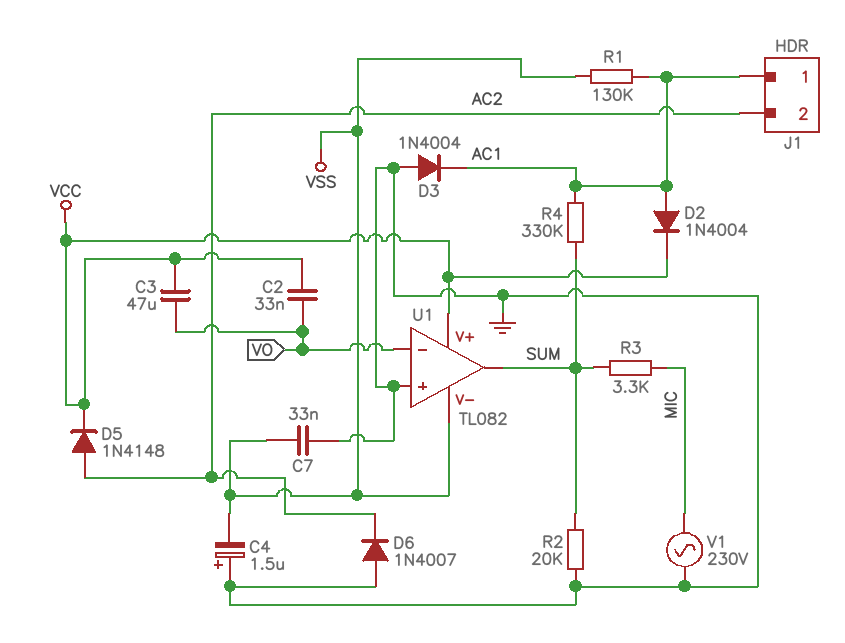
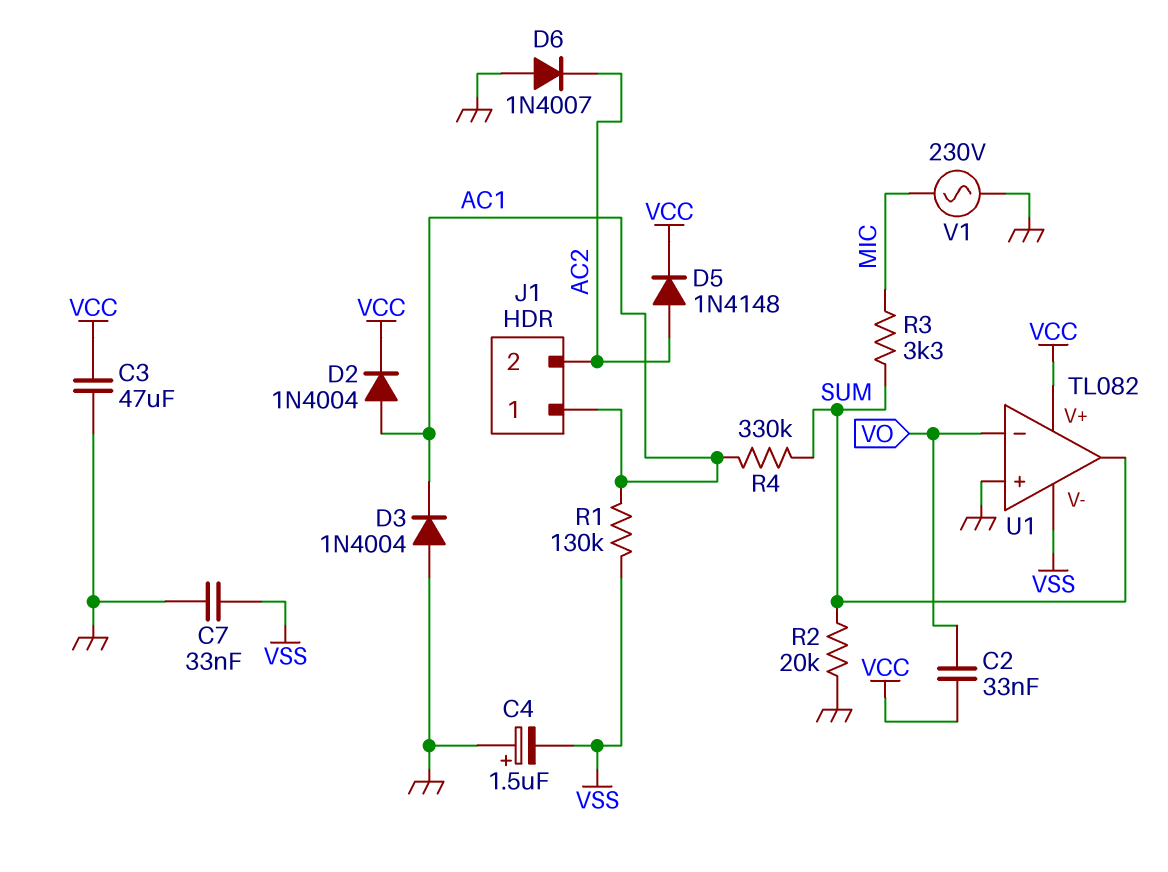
C3: 47uF (VCC, VO) -> 47uF (GND, VCC)

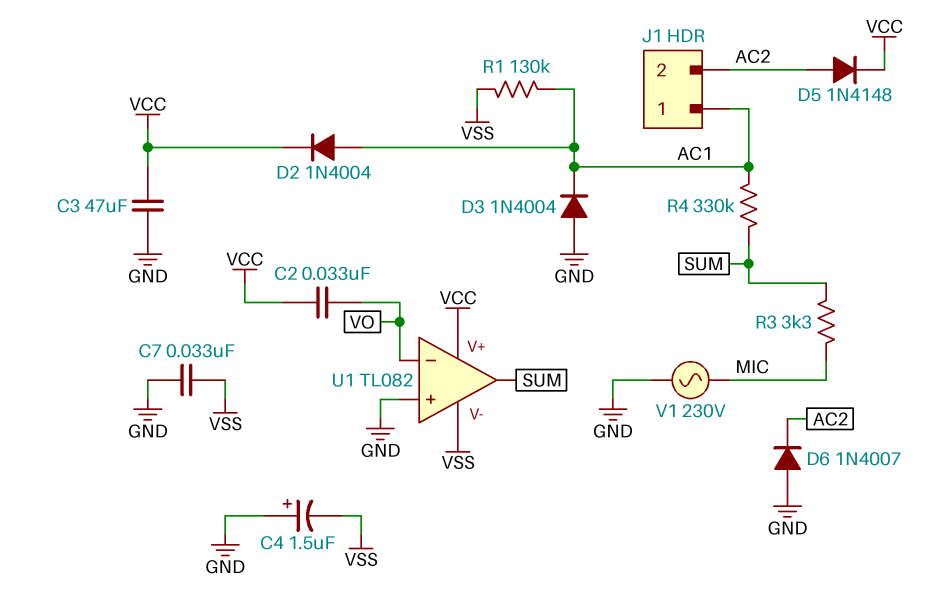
R2: 20k (GND, SUM) -> none

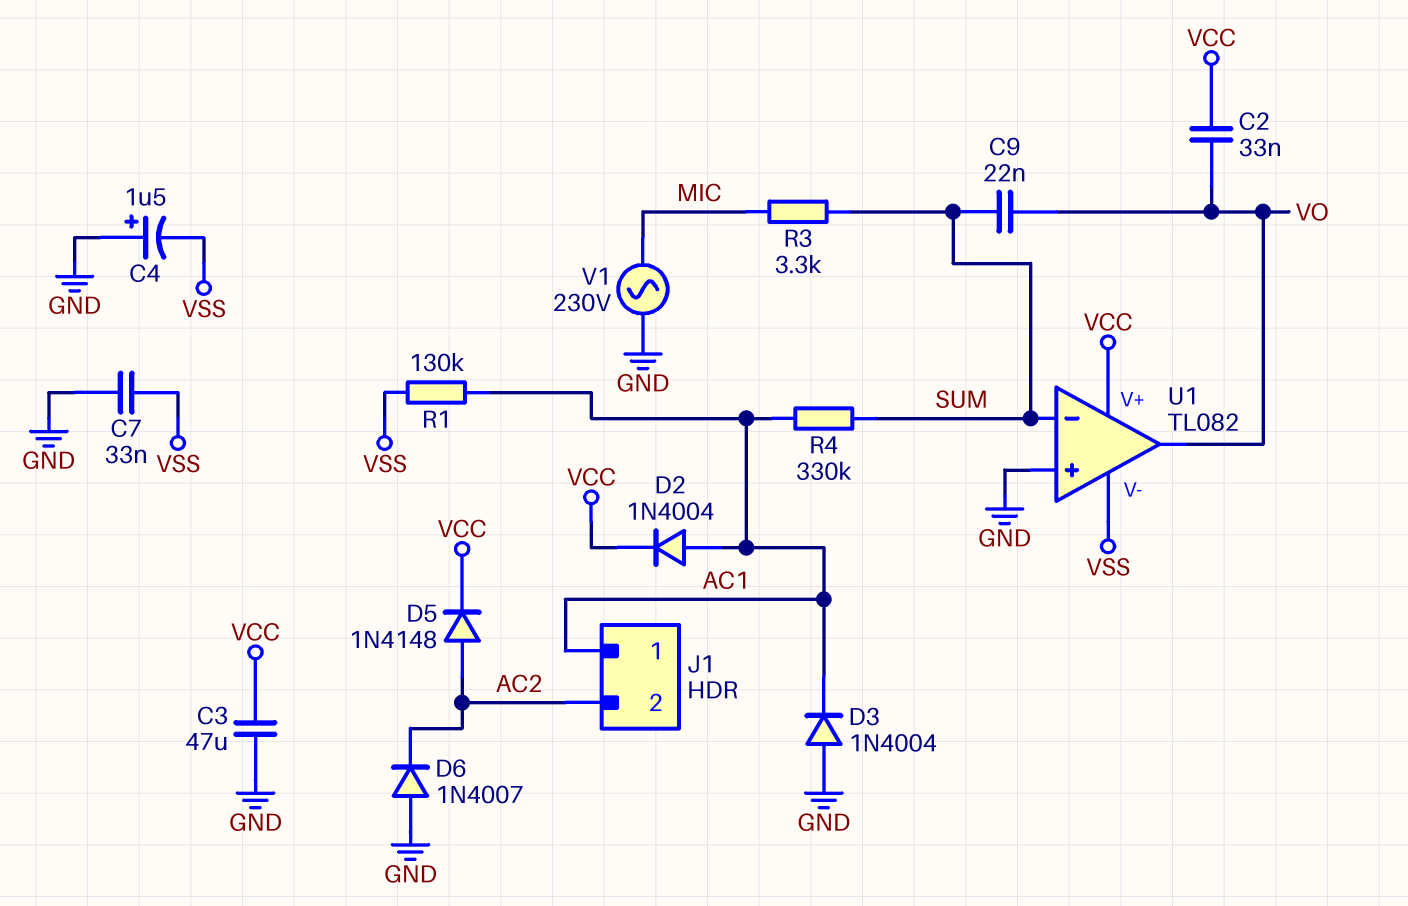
C9: none -> 22nF (SUM, VO)
U1 pin in-: VO -> SUM
U1 pin out: SUM -> VO

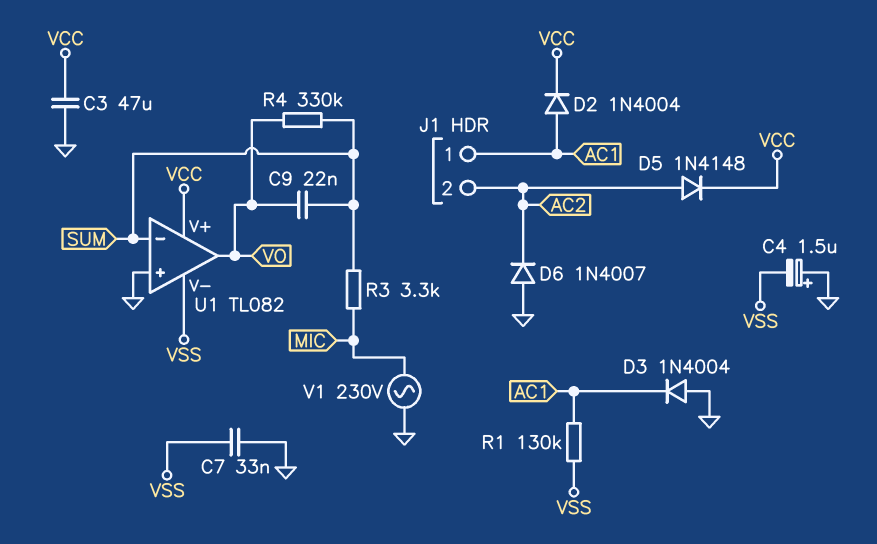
C2: 33nF (VCC, VO) -> none
R4: 330k (AC1, SUM) -> 330k (SUM, VO)

